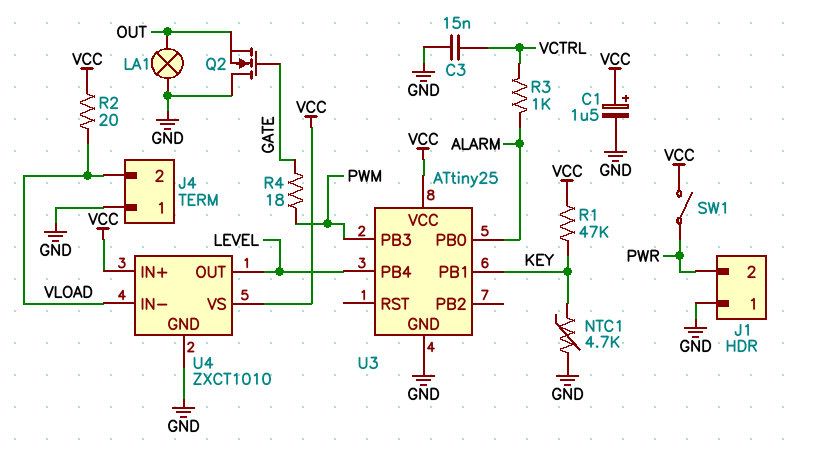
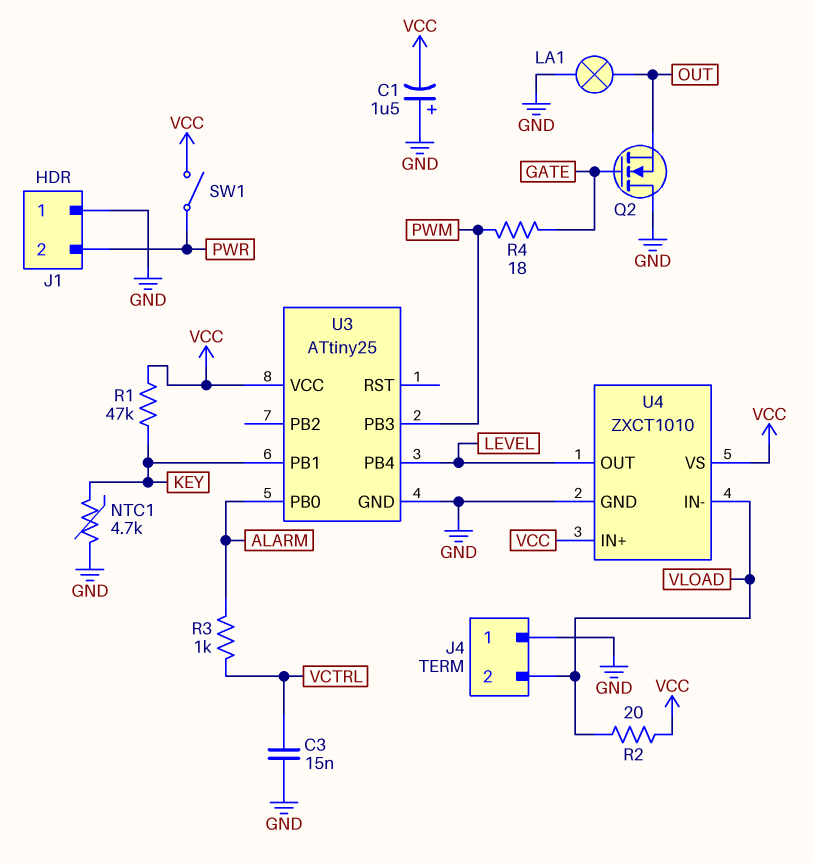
C1: 1.5uF (plus VCC, minus GND) -> 1.5uF (plus GND, minus VCC)

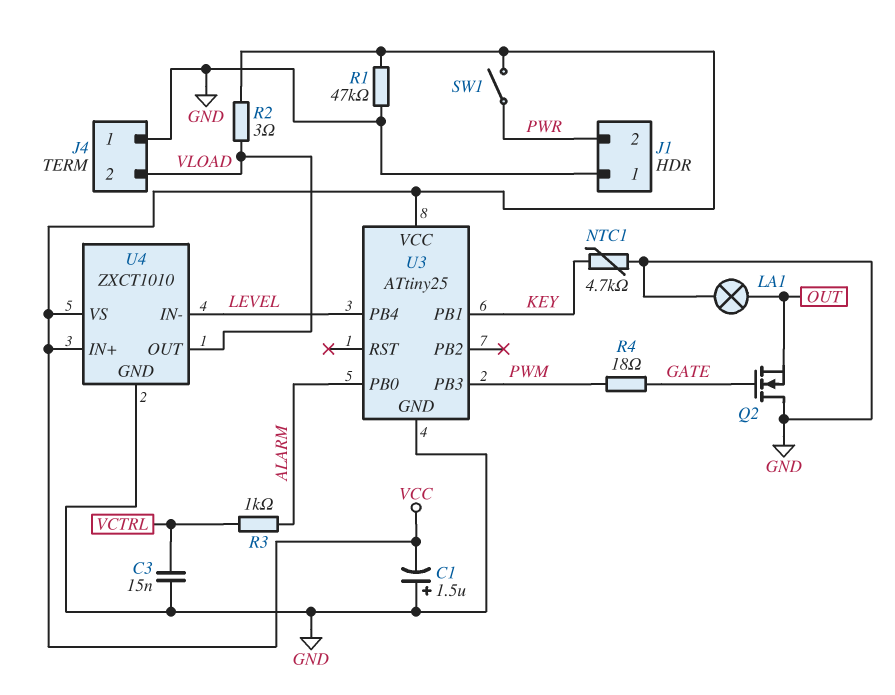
R1: 47k (KEY, VCC) -> 47k (GND, VCC)
R2: 20 (VCC, VLOAD) -> 3 (VCC, VLOAD)
U4 pin IN-: VLOAD -> LEVEL
U4 pin OUT: LEVEL -> VLOAD

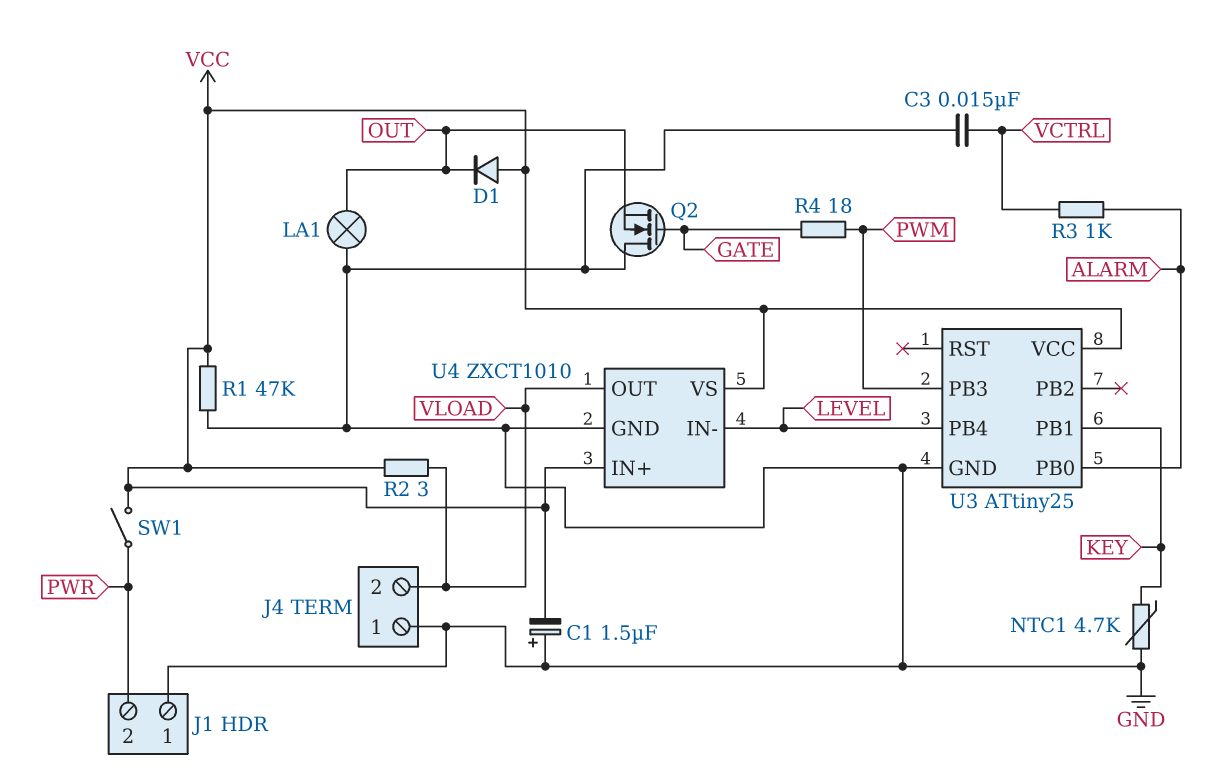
D1: none -> diode (A VCC, K OUT)

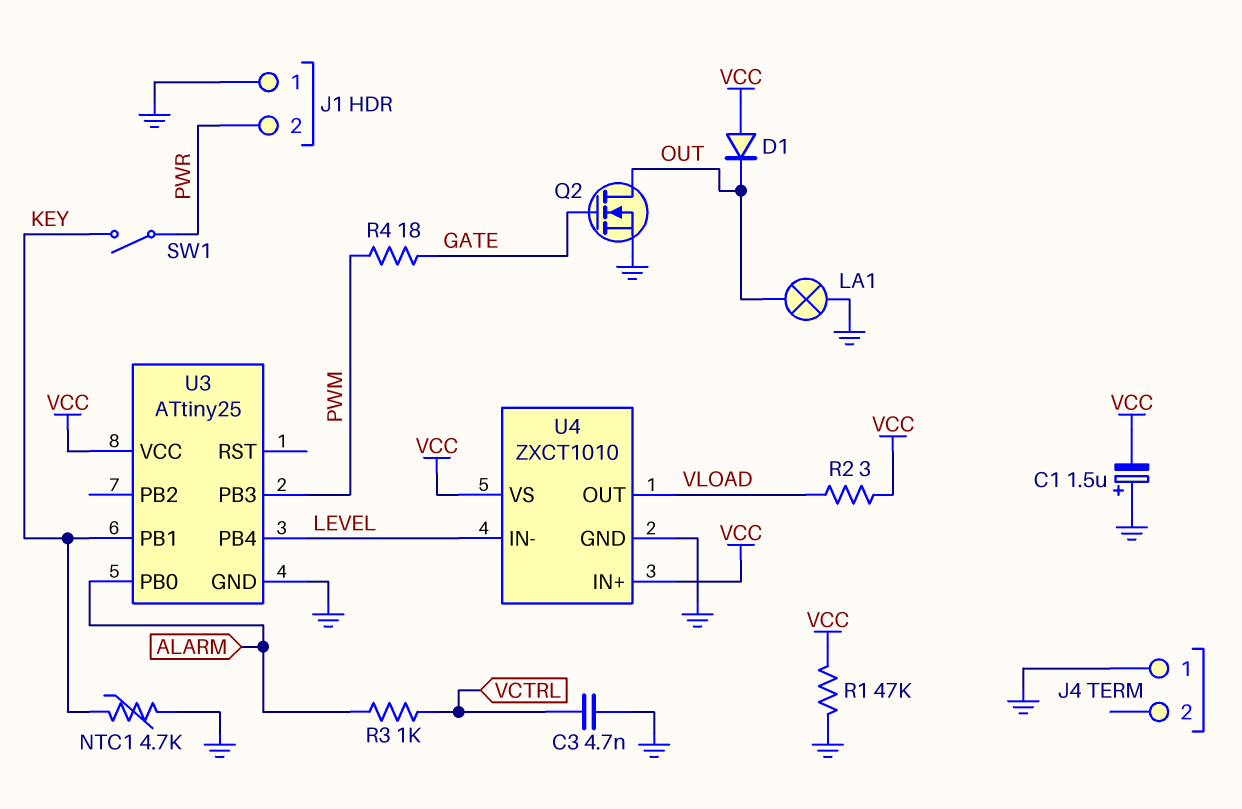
C3: 15nF (GND, VCTRL) -> 4.7nF (GND, VCTRL)
J4 pin 2: VLOAD -> none
Q2: NMOS (G GATE, D GND, S OUT) -> NMOS (G GATE, D OUT, S GND)
SW1: switch (PWR, VCC) -> switch (KEY, PWR)

